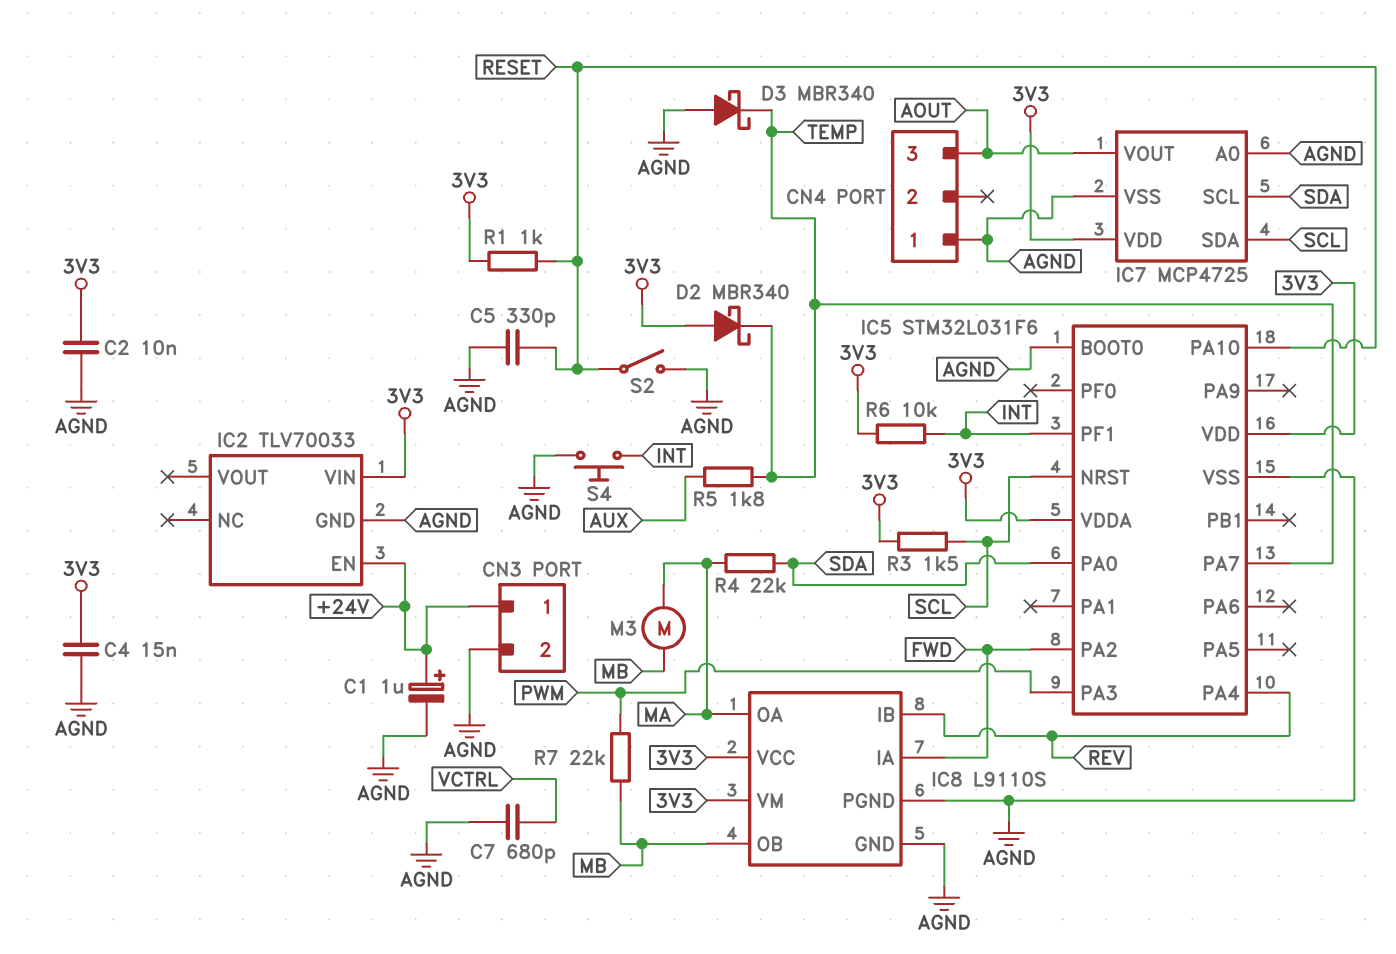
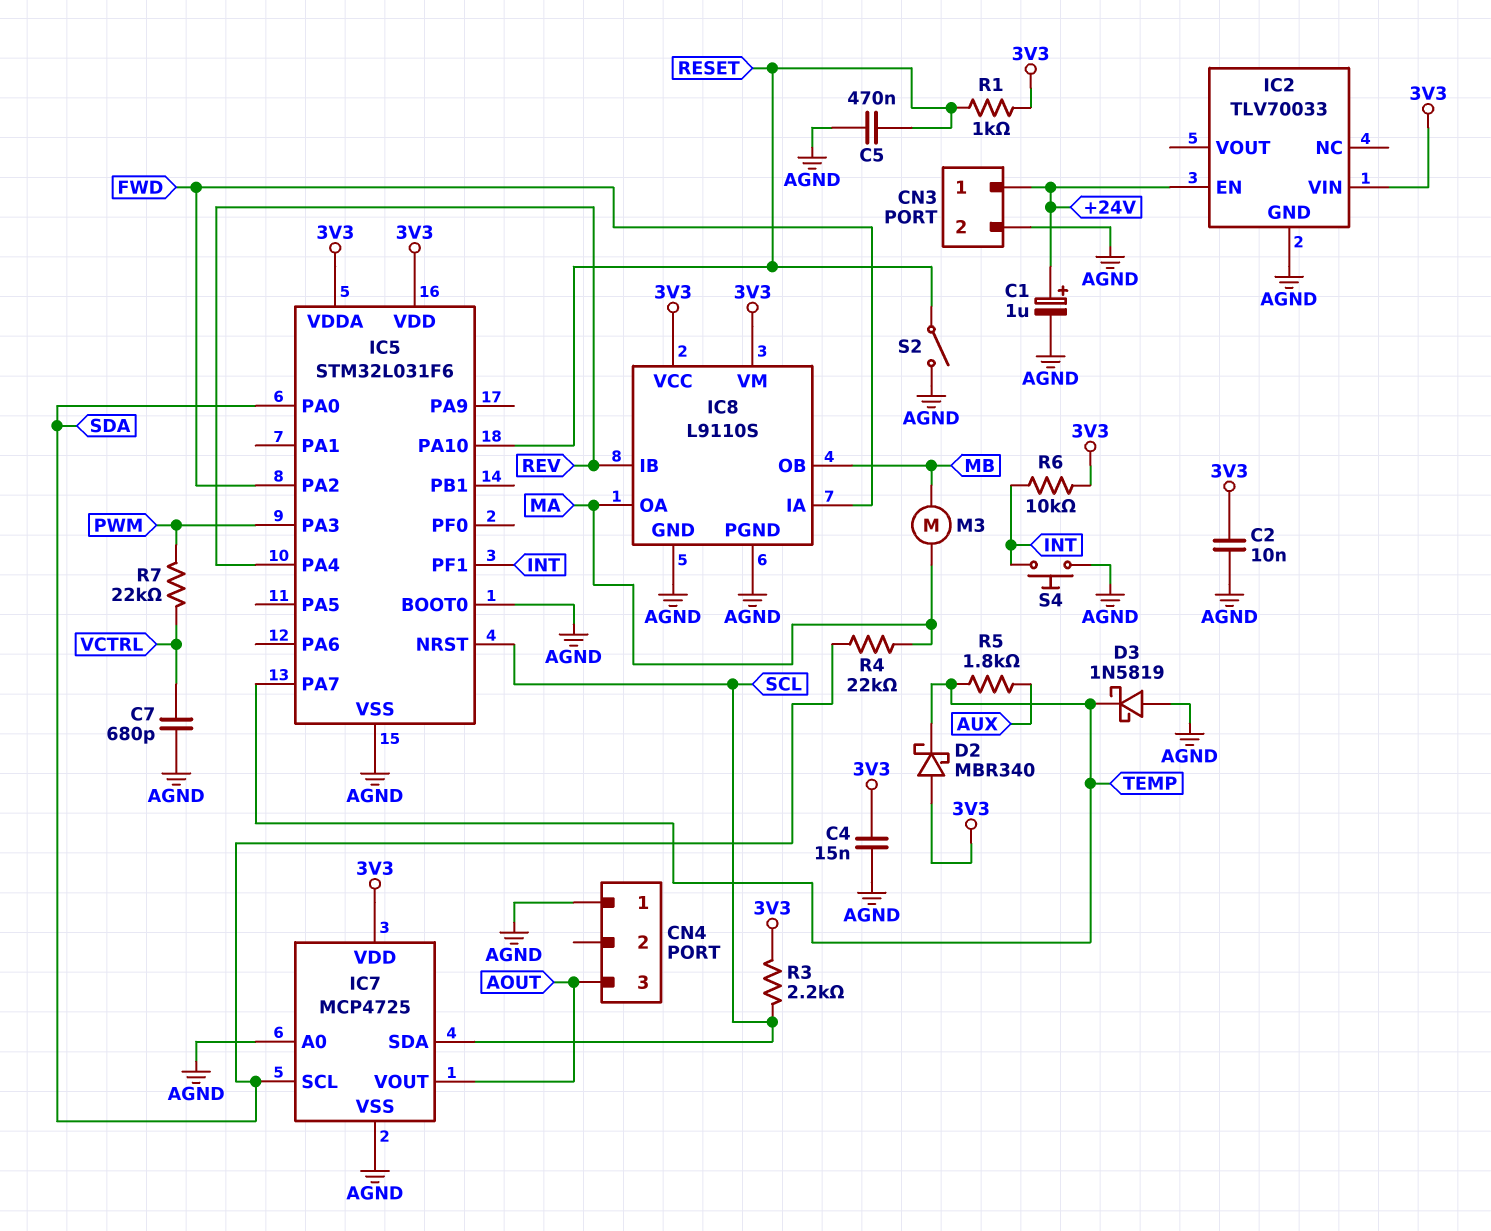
C5: 330pF (AGND, RESET) -> 470nF (AGND, RESET)
D3: schottky MBR340 (A AGND, K TEMP) -> schottky 1N5819 (A AGND, K TEMP)
R3: 1.5k (3V3, SCL) -> 2.2k (3V3, SCL)
R7: 22k (MB, PWM) -> 22k (PWM, VCTRL)

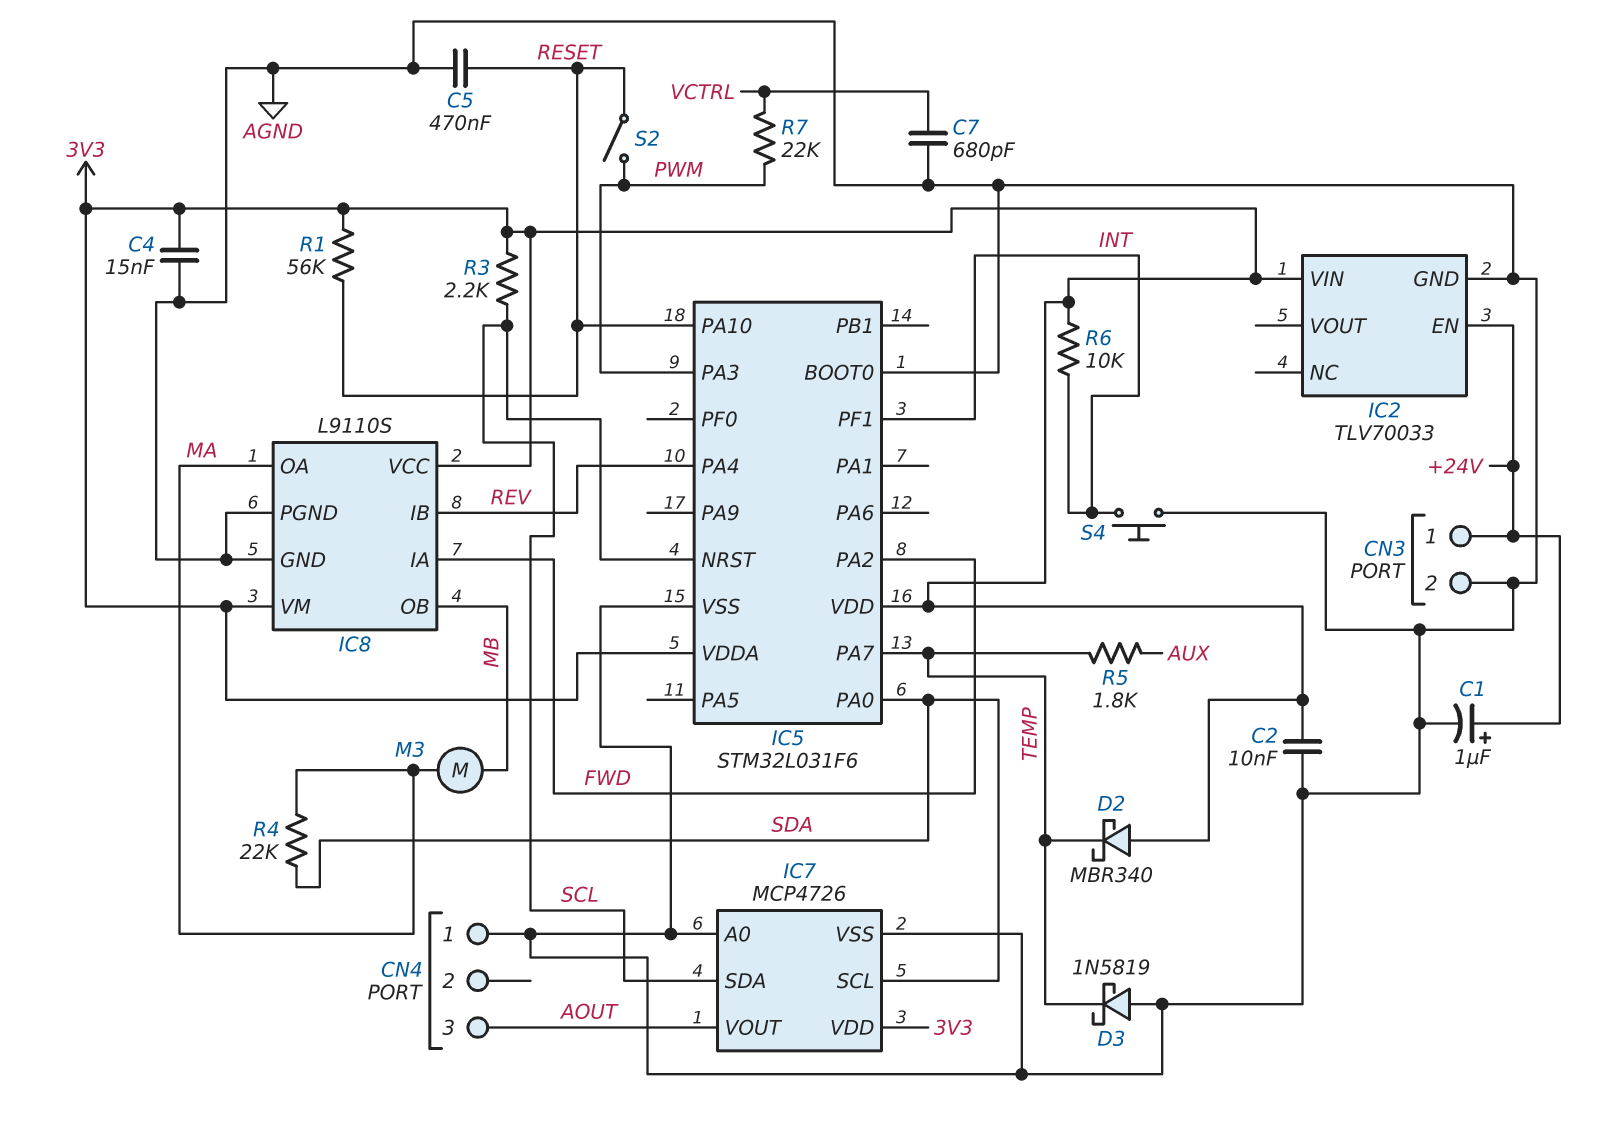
IC7: MCP4725 -> MCP4726
R1: 1k (3V3, RESET) -> 56k (3V3, RESET)
S2: switch (AGND, RESET) -> switch (PWM, RESET)

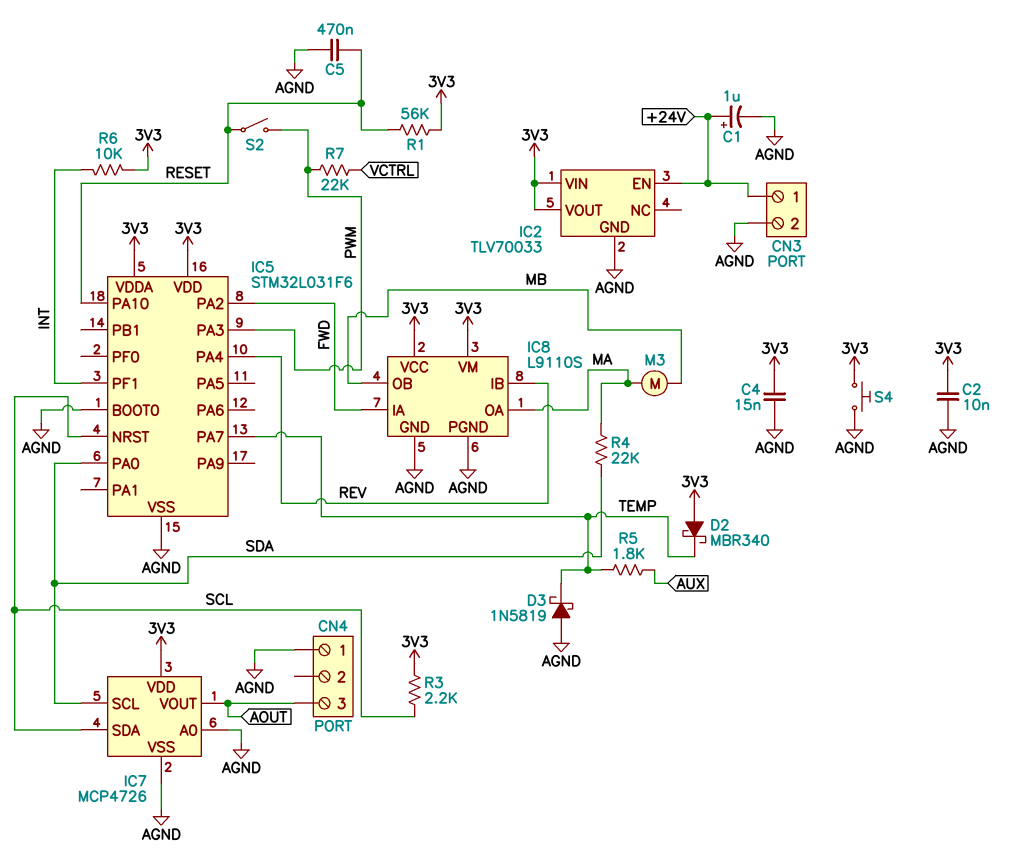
C7: 680pF (AGND, VCTRL) -> none
IC2 pin VOUT: none -> 3V3
S4: button (AGND, INT) -> button (3V3, AGND)

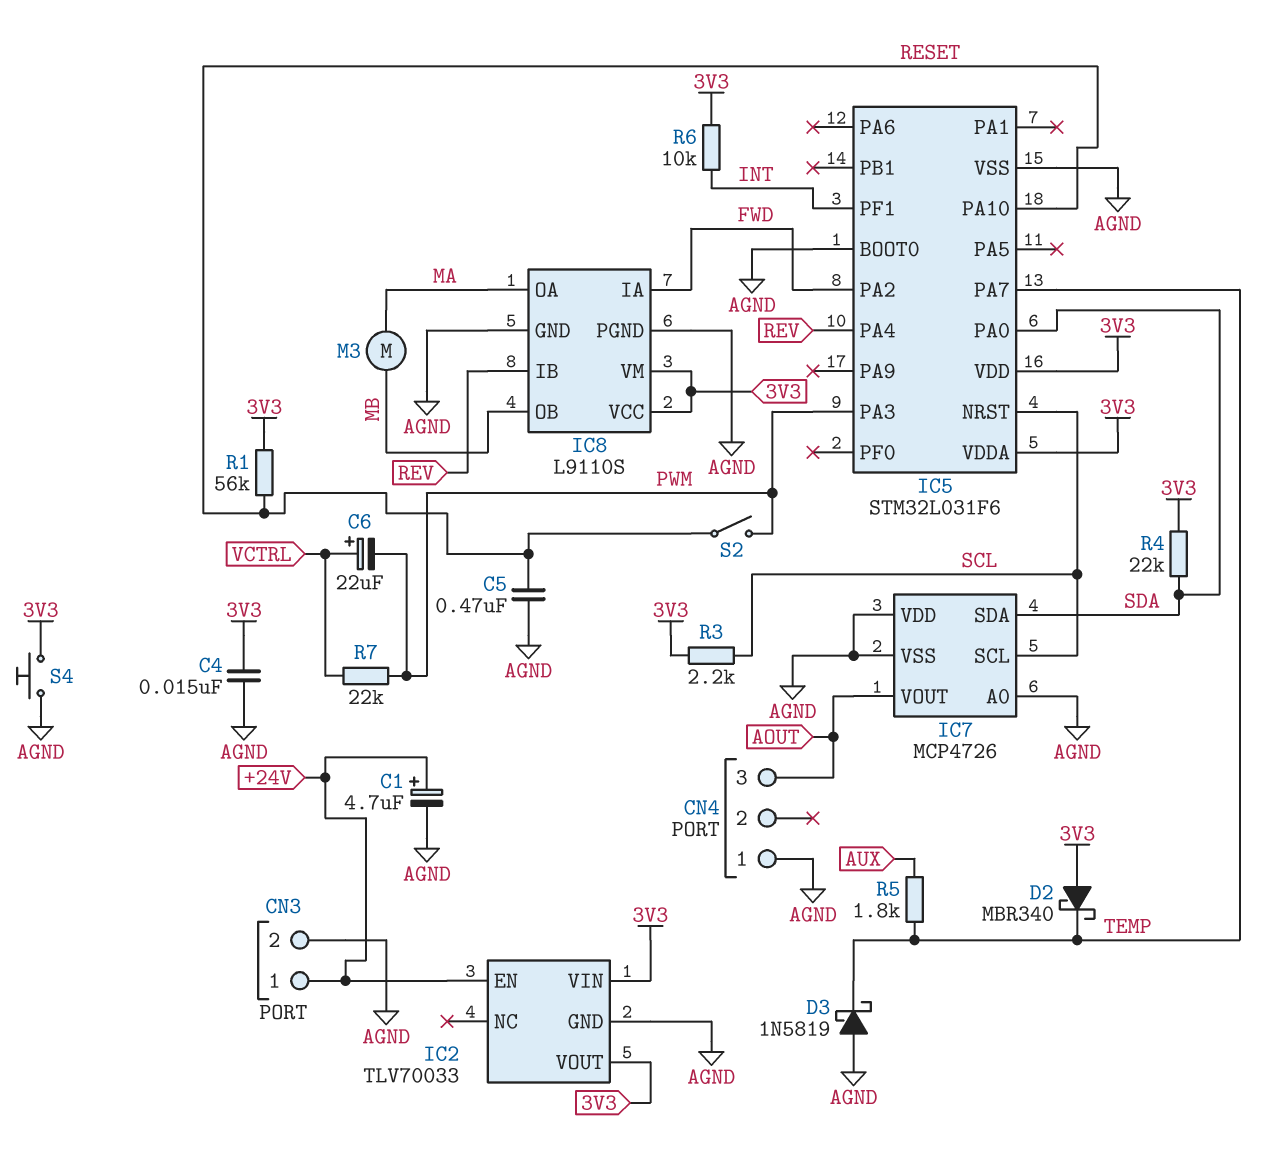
C1: 1uF (plus +24V, minus AGND) -> 4.7uF (plus +24V, minus AGND)
C2: 10nF (3V3, AGND) -> none
C6: none -> 22uF (plus VCTRL, minus PWM)
IC7 pin SCL: SDA -> SCL
IC7 pin SDA: SCL -> SDA
IC7 pin VDD: 3V3 -> AGND
R4: 22k (MA, SDA) -> 22k (3V3, SDA)

